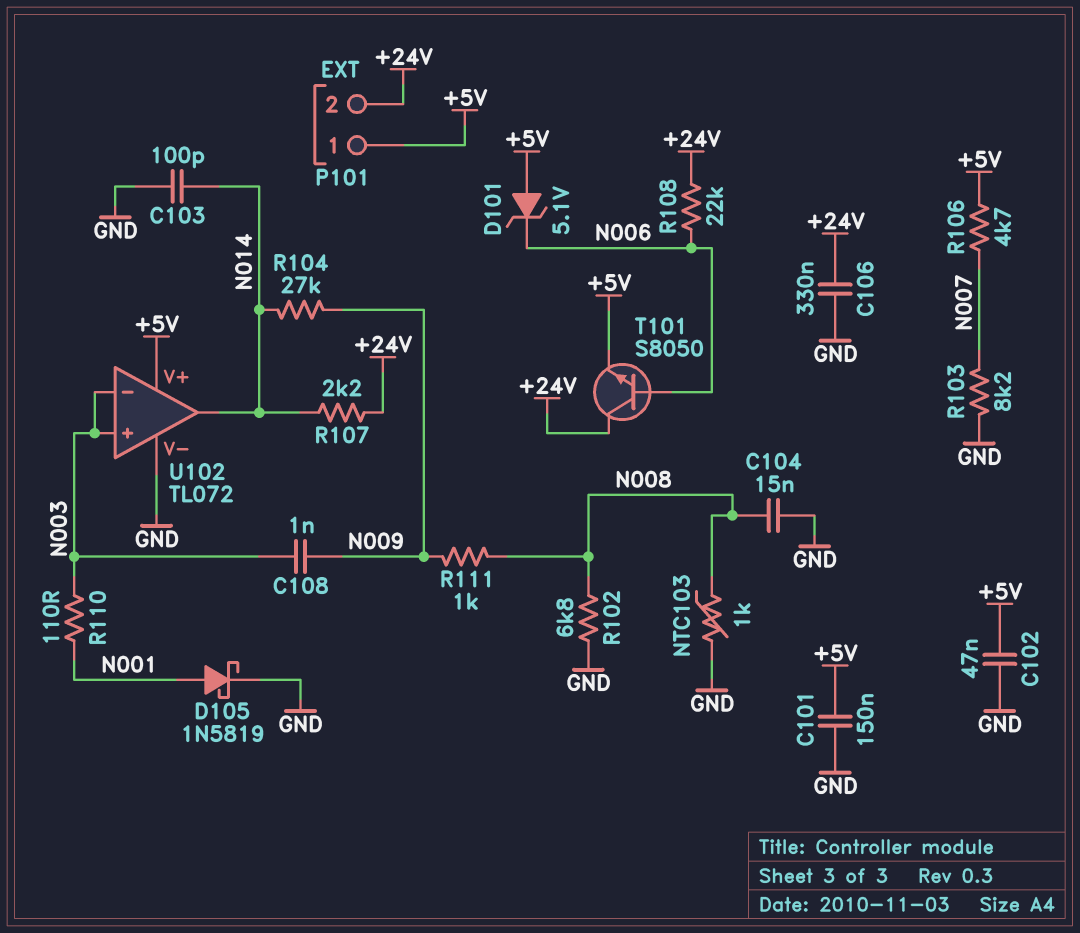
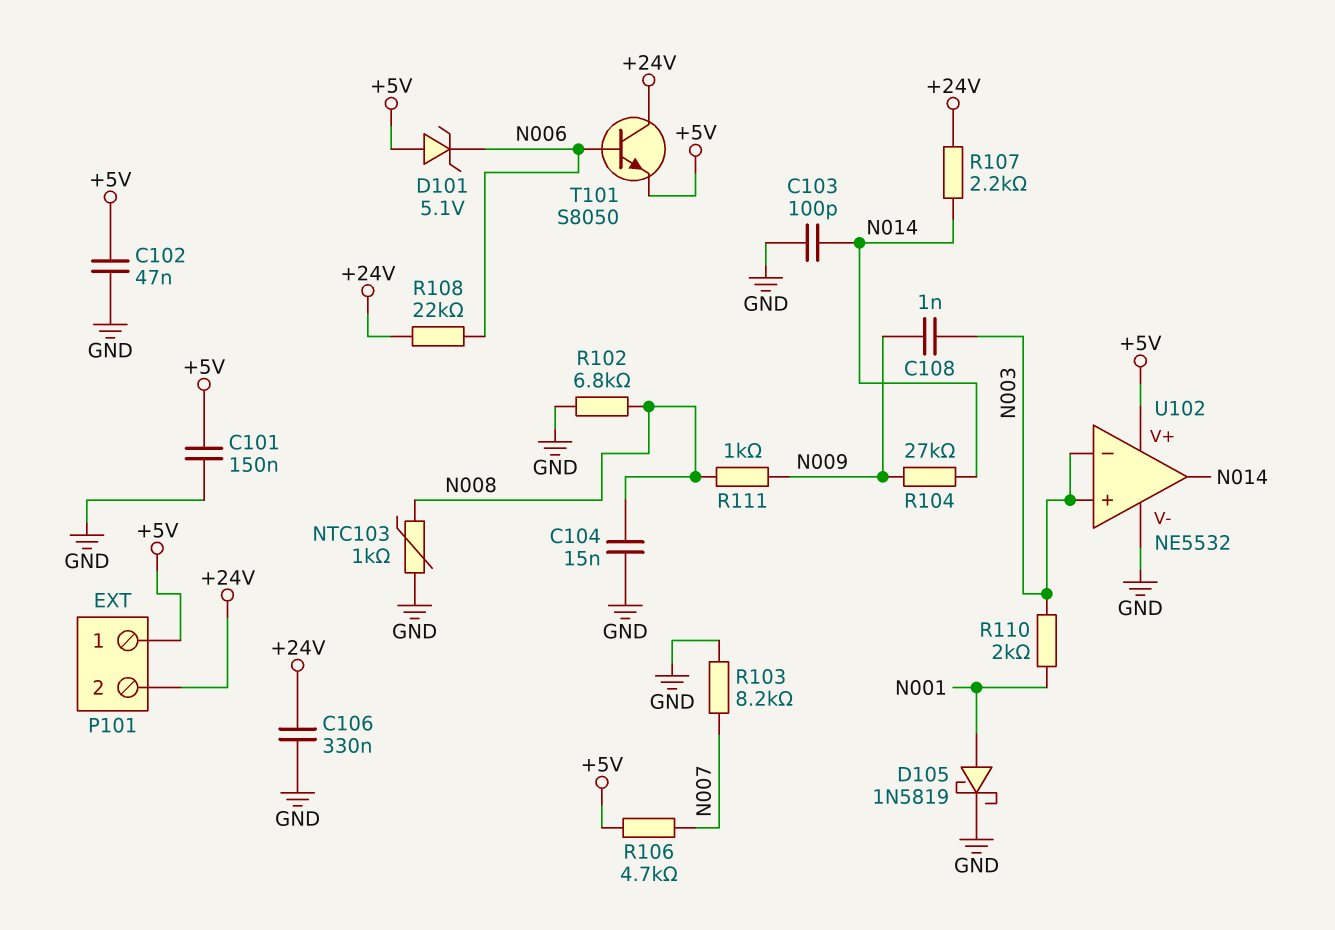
R110: 110 (N001, N003) -> 2k (N001, N003)
U102: TL072 -> NE5532

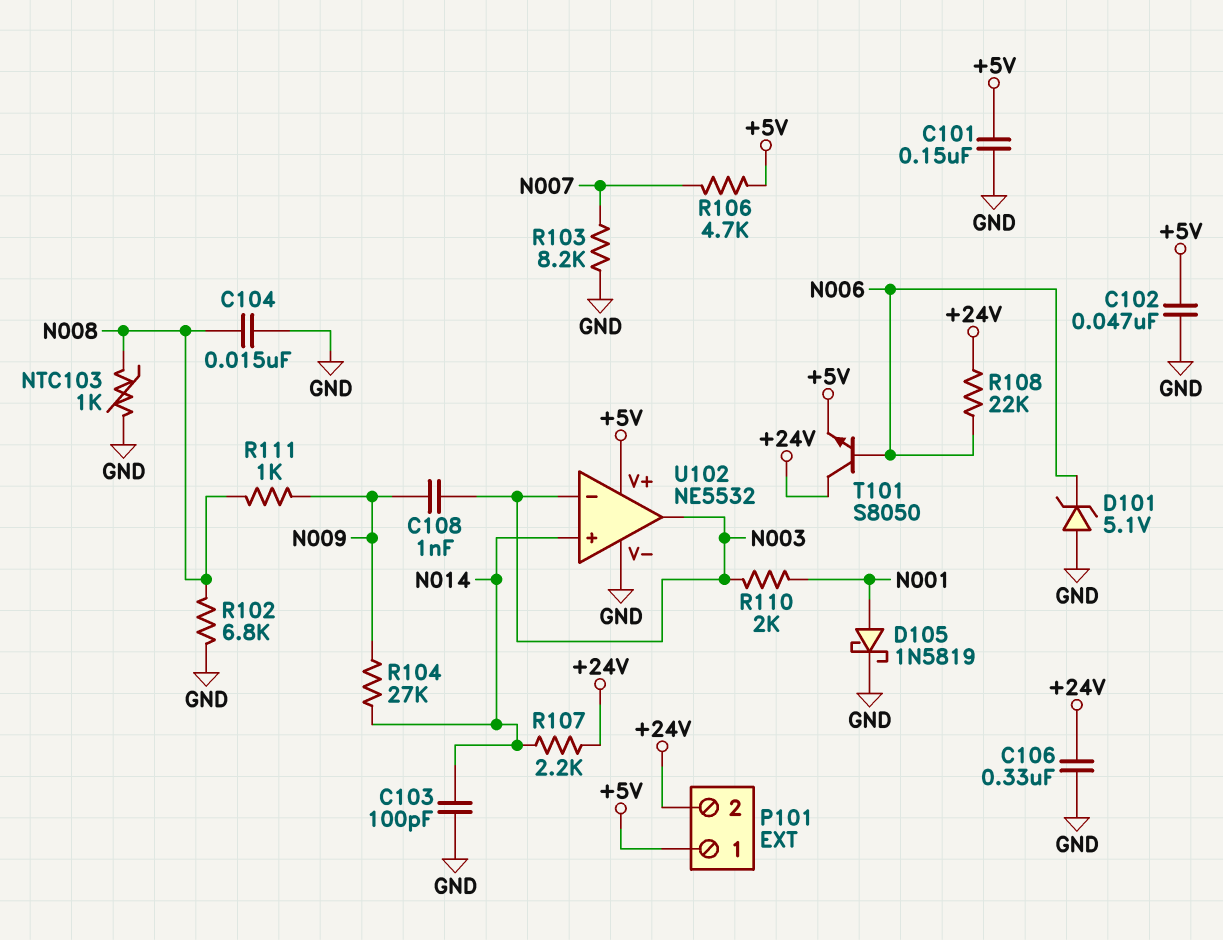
D101: zener 5.1V (A +5V, K N006) -> zener 5.1V (A GND, K N006)
U102 pin in+: N003 -> N014
U102 pin out: N014 -> N003

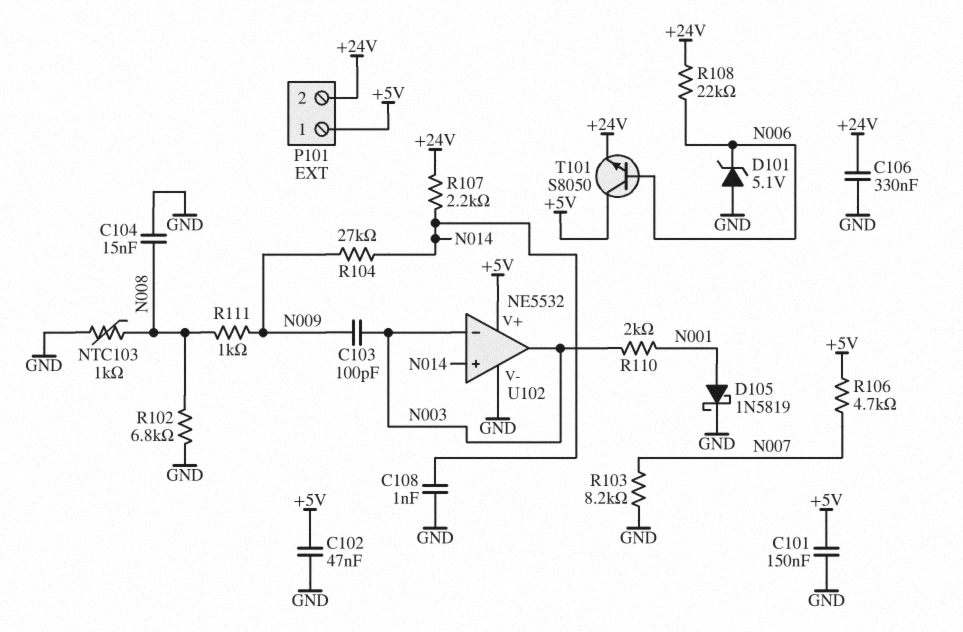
C103: 100pF (GND, N014) -> 100pF (N003, N009)
C108: 1nF (N003, N009) -> 1nF (GND, N014)
T101: NPN S8050 (B N006, C +24V, E +5V) -> NPN S8050 (B N006, C +5V, E +24V)

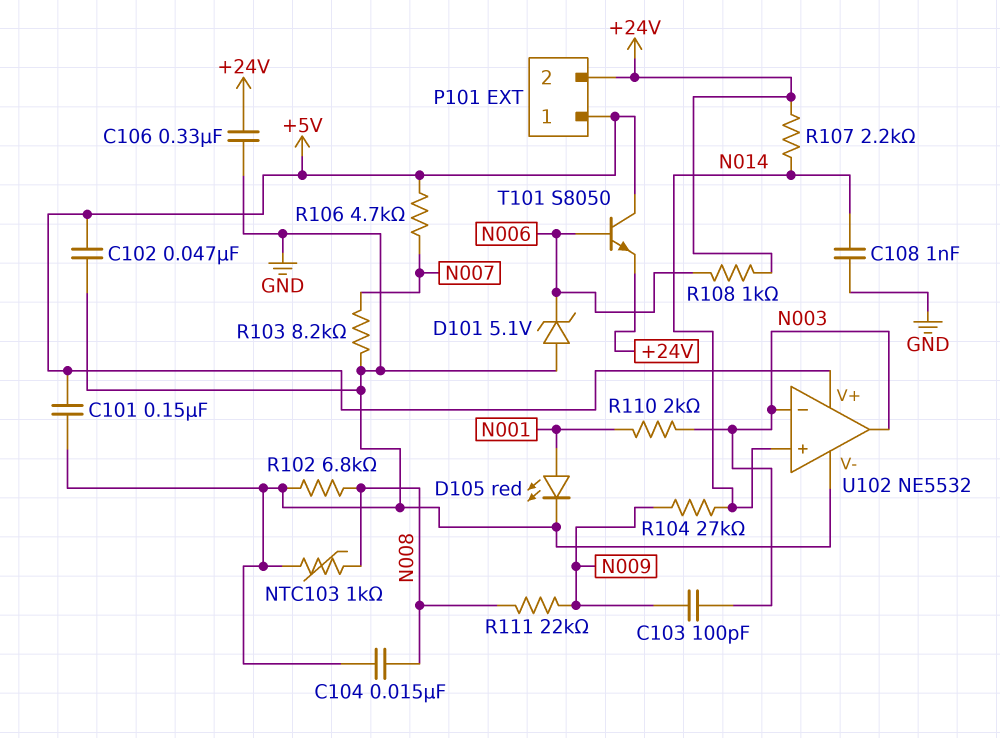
D105: schottky 1N5819 (A N001, K GND) -> LED red (A N001, K GND)
R108: 22k (+24V, N006) -> 1k (+24V, N006)
R111: 1k (N008, N009) -> 22k (N008, N009)

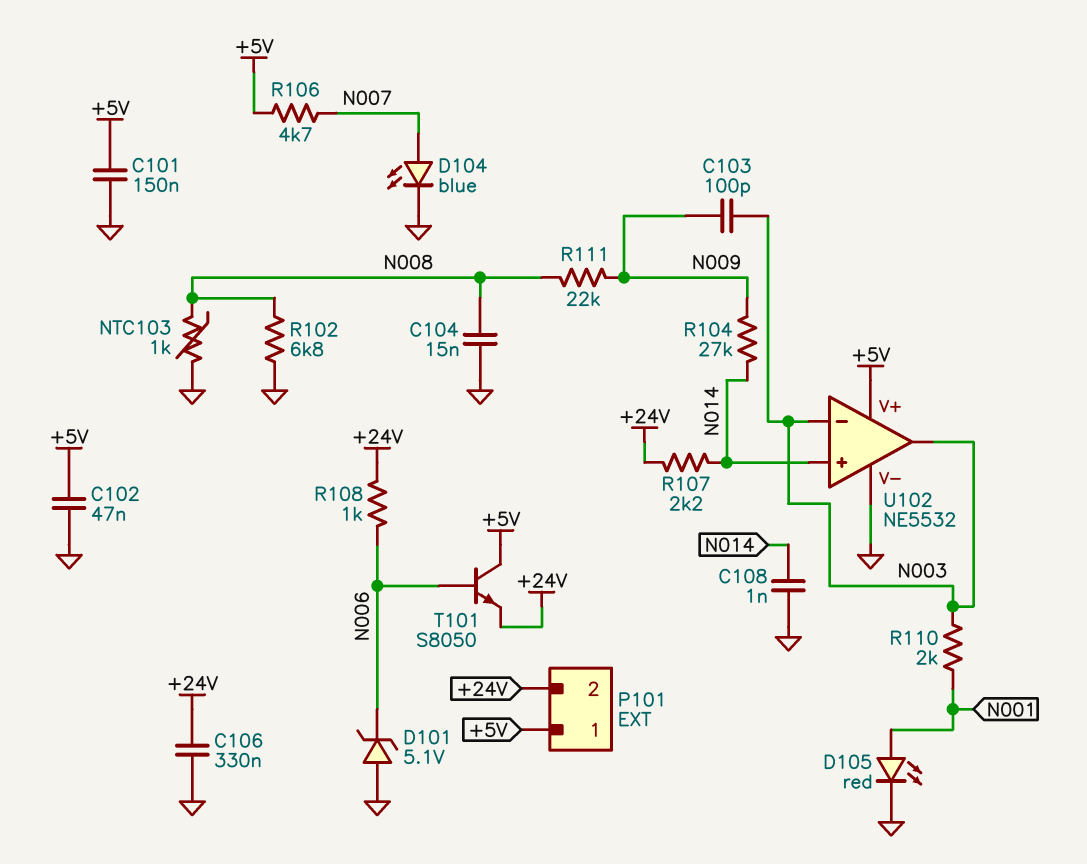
D104: none -> LED blue (A N007, K GND)
R103: 8.2k (GND, N007) -> none

